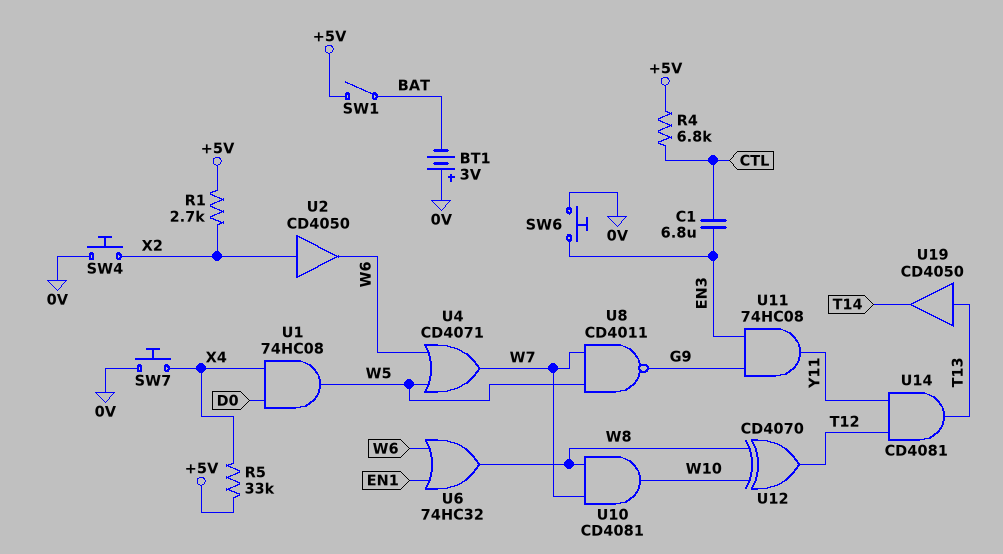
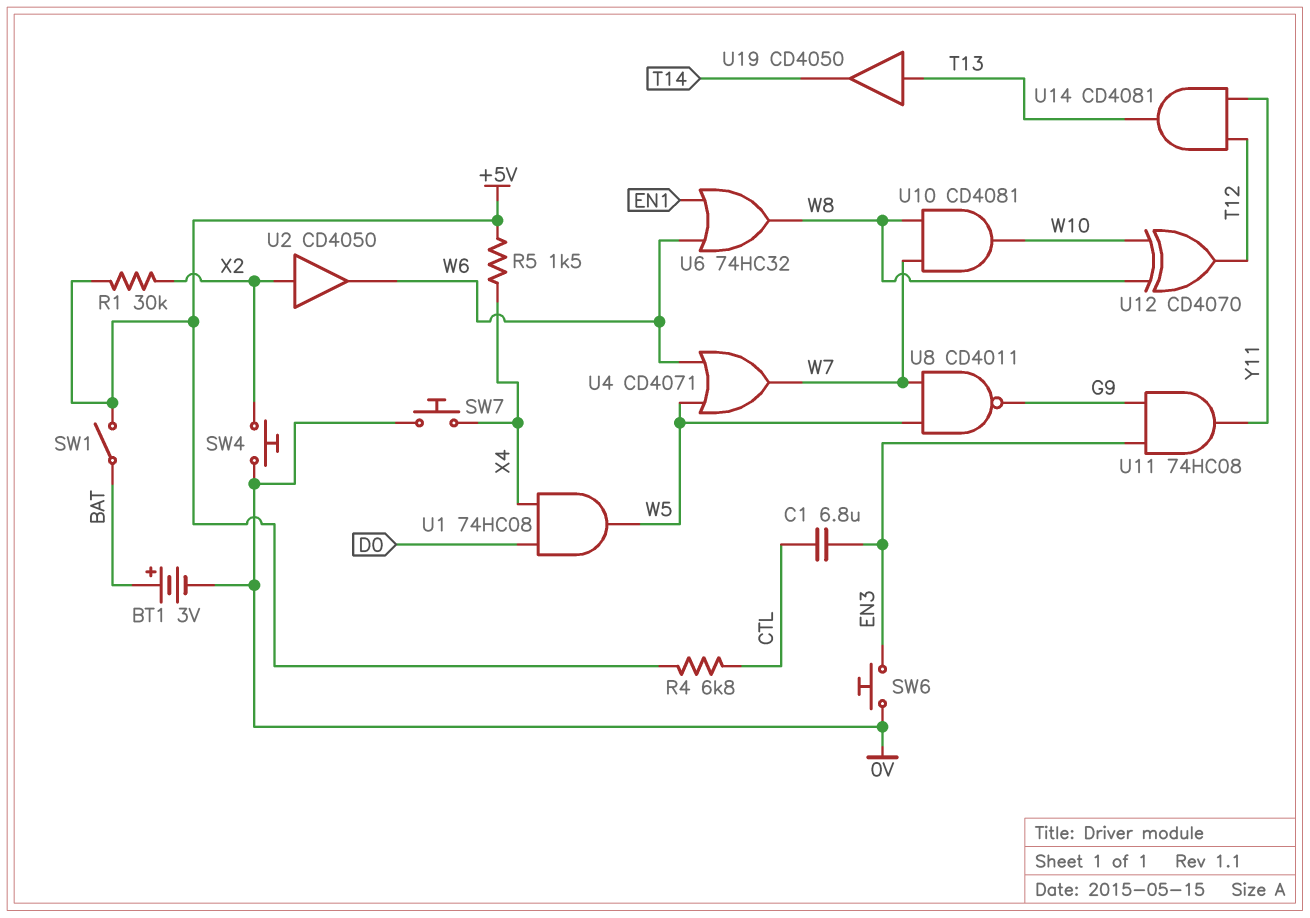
BT1: 3V (plus 0V, minus BAT) -> 3V (plus BAT, minus 0V)
R1: 2.7k (+5V, X2) -> 30k (+5V, X2)
R5: 33k (+5V, X4) -> 1.5k (+5V, X4)

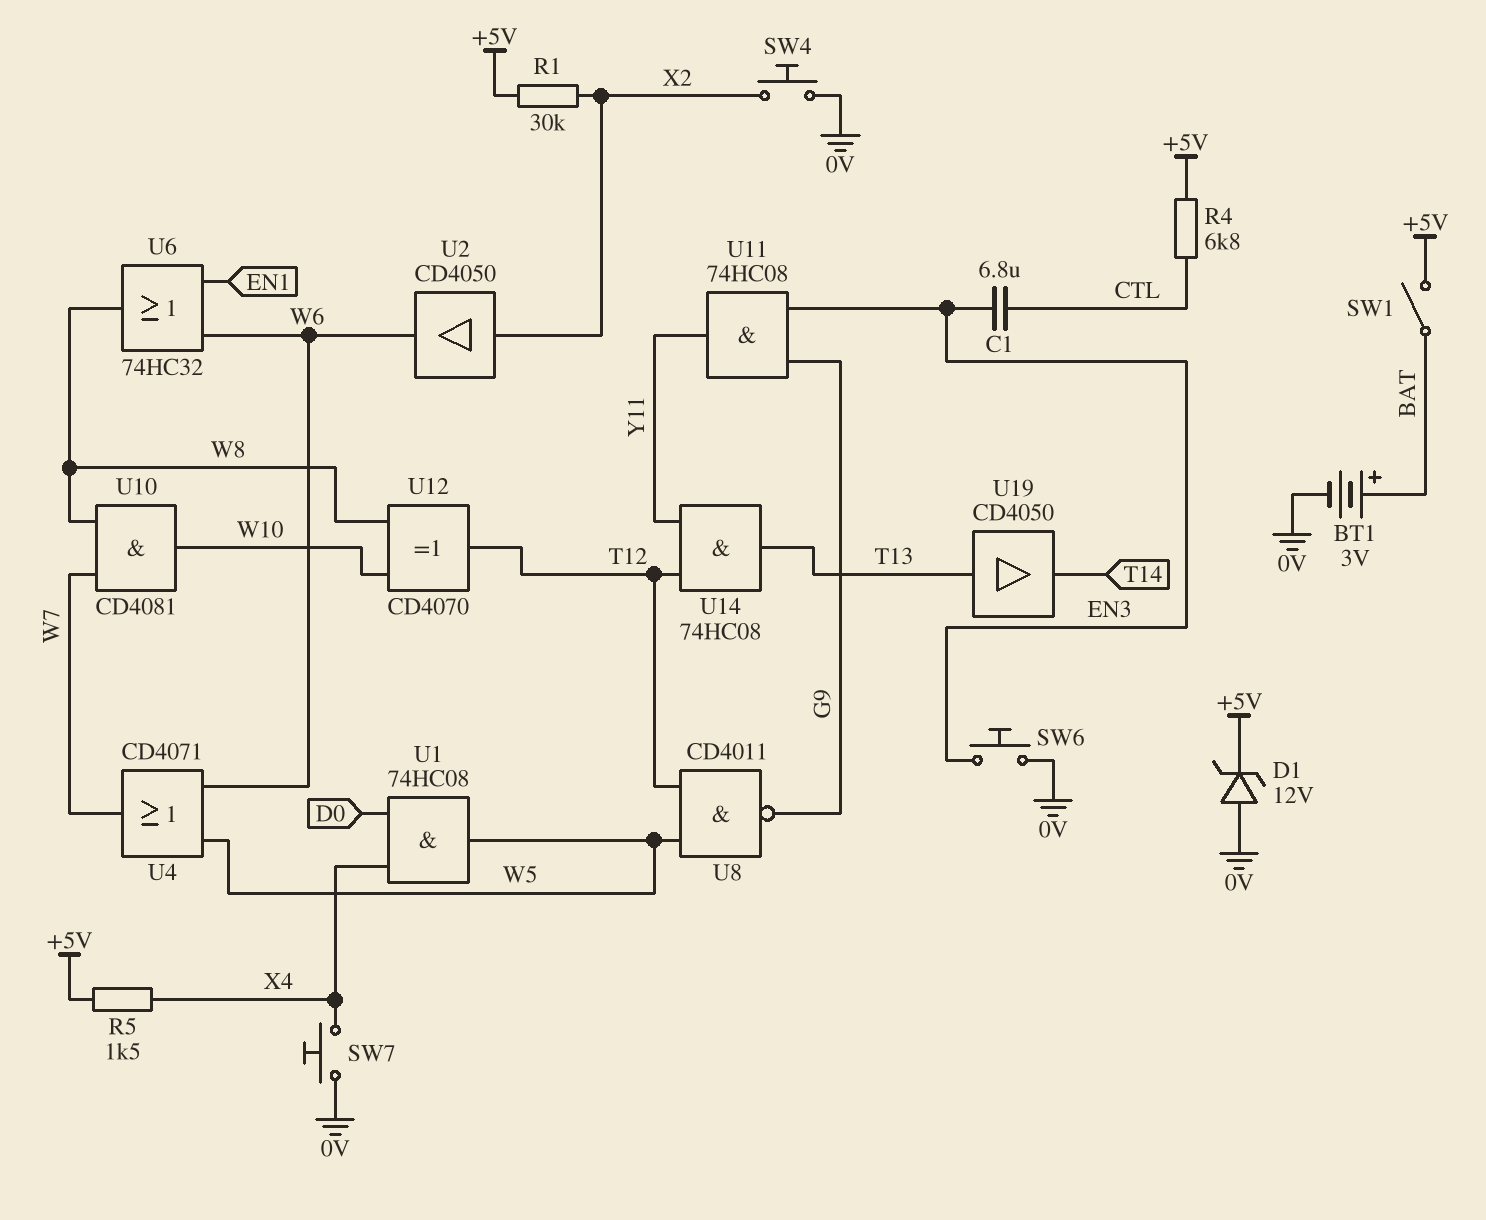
D1: none -> zener 12V (A 0V, K +5V)
U8: NAND CD4011 (in W5, in W7, out G9) -> NAND CD4011 (in T12, in W5, out G9)
U14: AND CD4081 (in T12, in Y11, out T13) -> AND 74HC08 (in T12, in Y11, out T13)

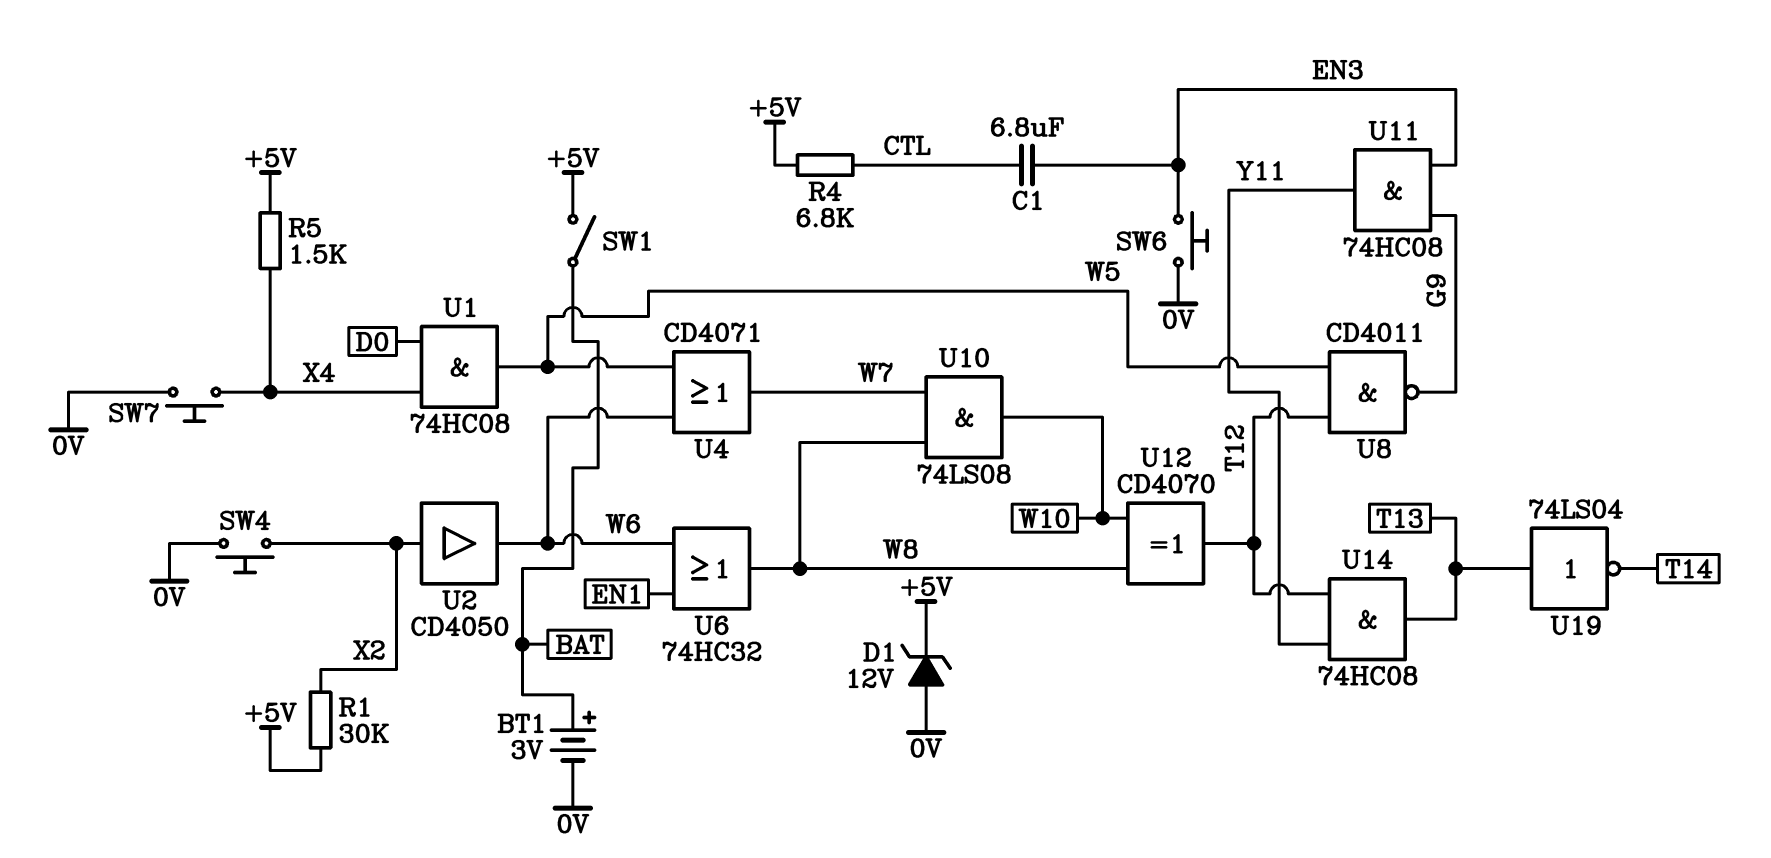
U10: AND CD4081 (in W7, in W8, out W10) -> AND 74LS08 (in W7, in W8, out W10)
U19: buffer CD4050 (in T13, out T14) -> NOT 74LS04 (in T13, out T14)

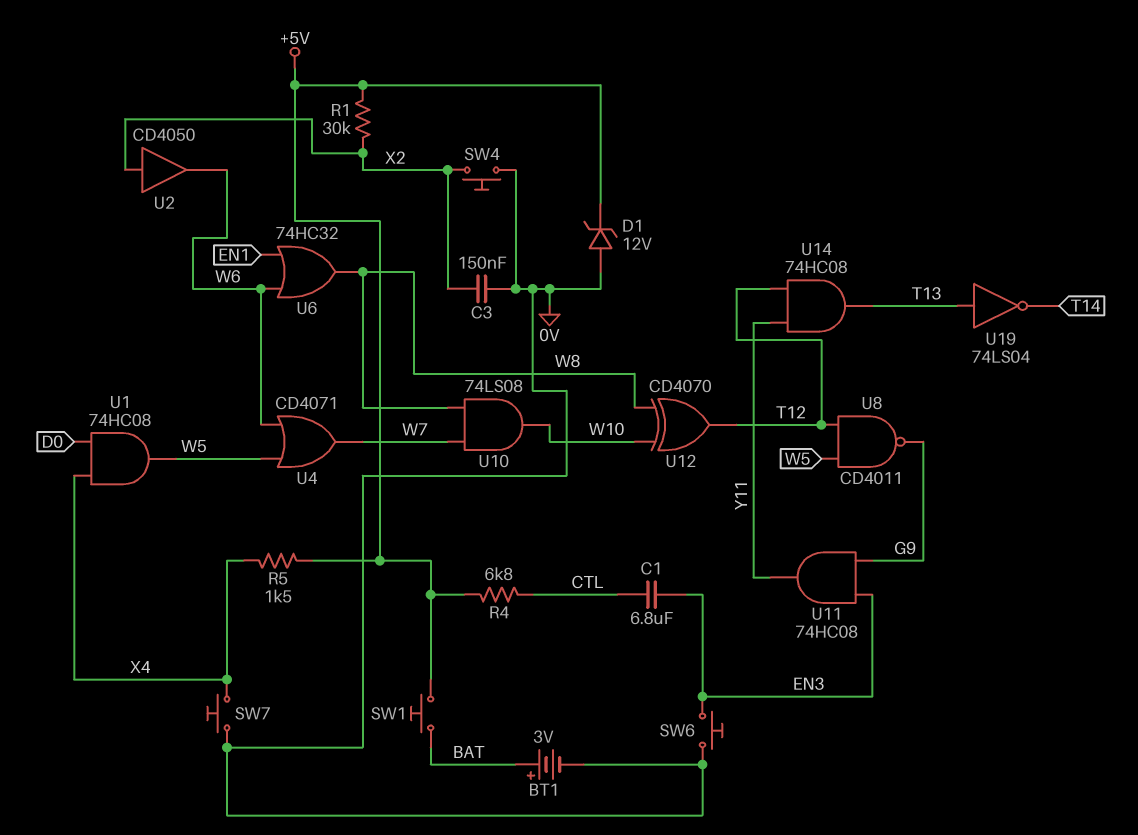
C3: none -> 150nF (0V, X2)
SW1: switch (+5V, BAT) -> button (+5V, BAT)

